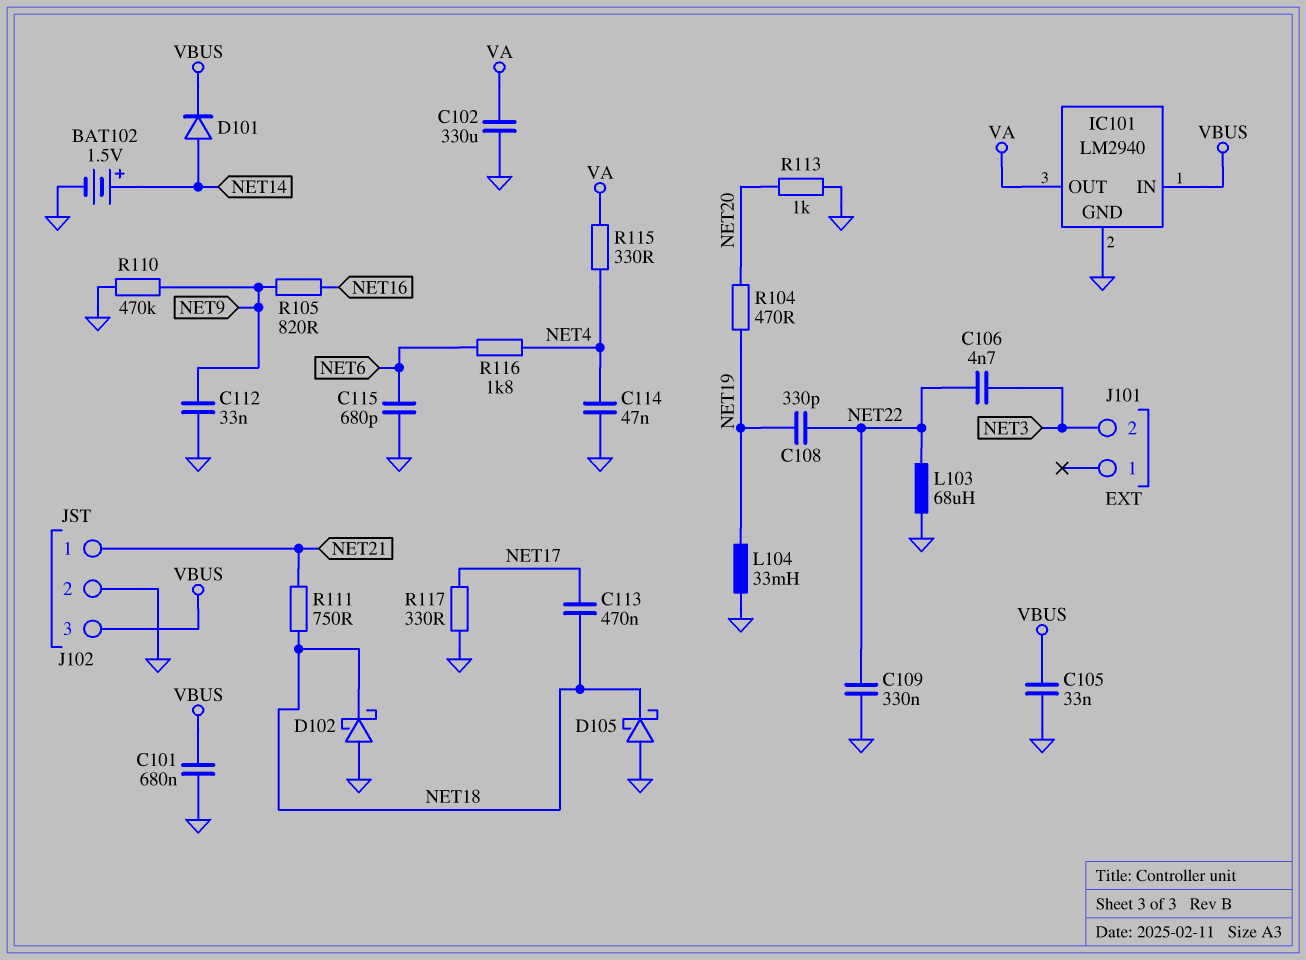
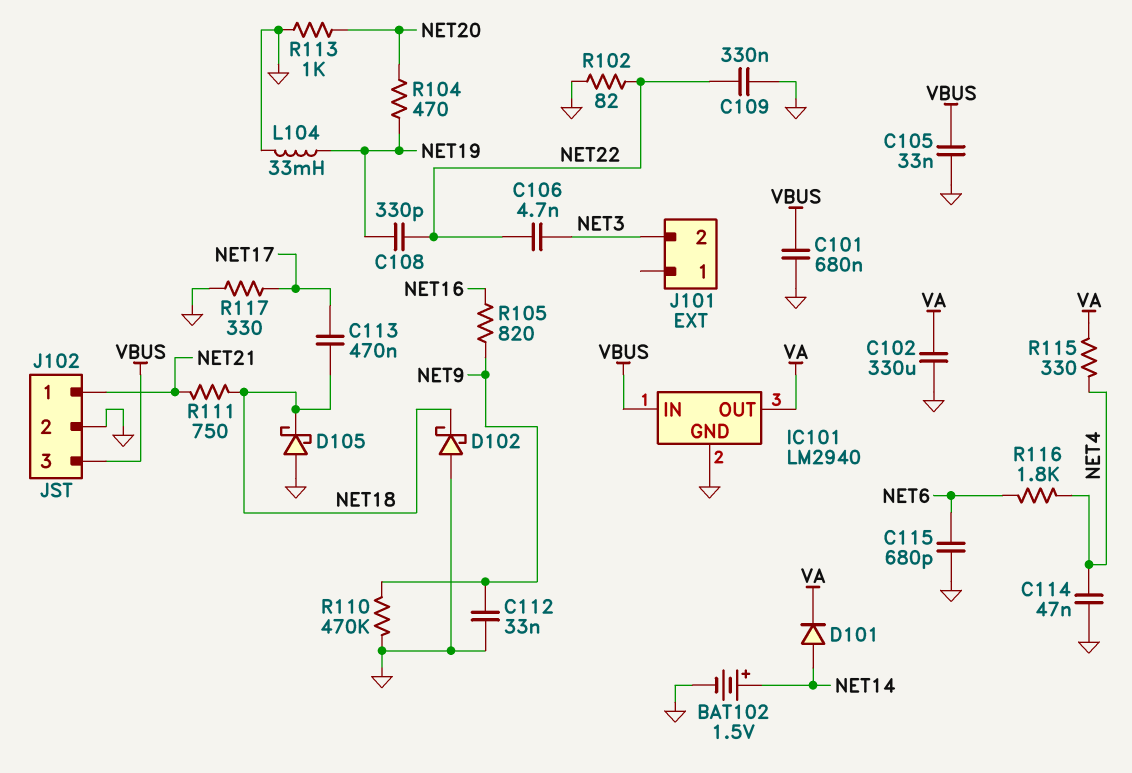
D101: diode (A NET14, K VBUS) -> diode (A NET14, K VA)
L103: 68uH (GND, NET22) -> none
R102: none -> 82 (GND, NET22)

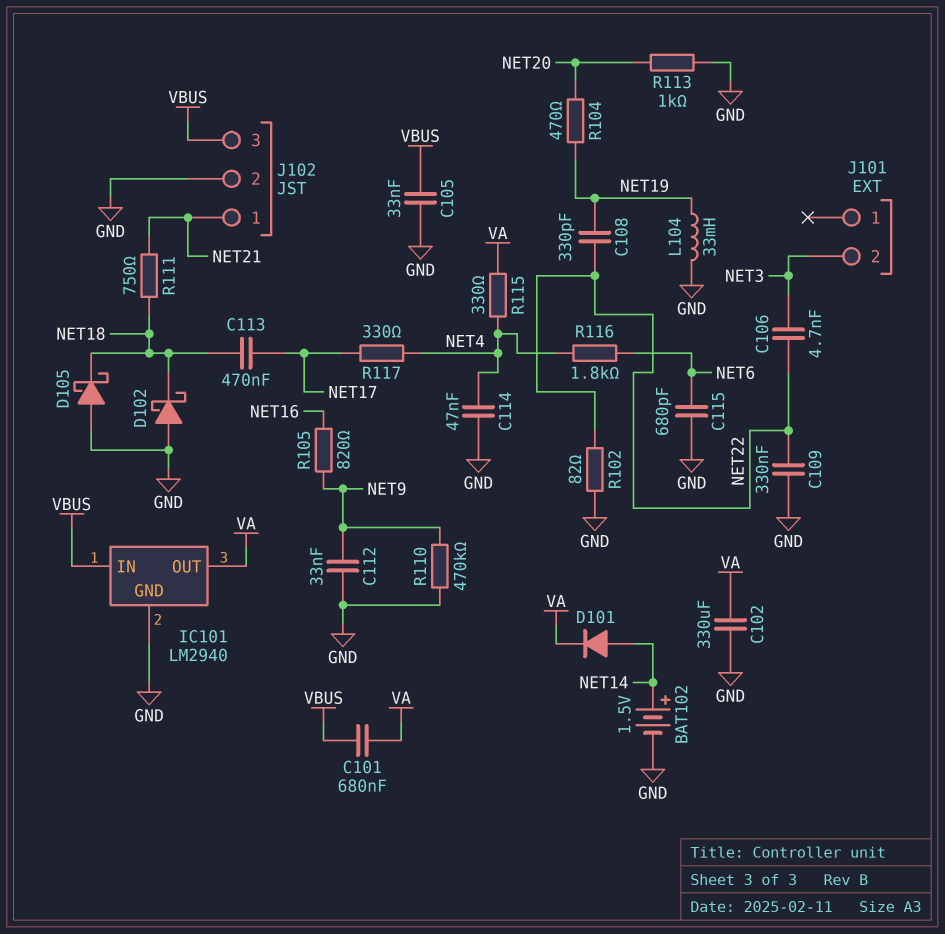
C101: 680nF (GND, VBUS) -> 680nF (VA, VBUS)
R117: 330 (GND, NET17) -> 330 (NET4, NET17)

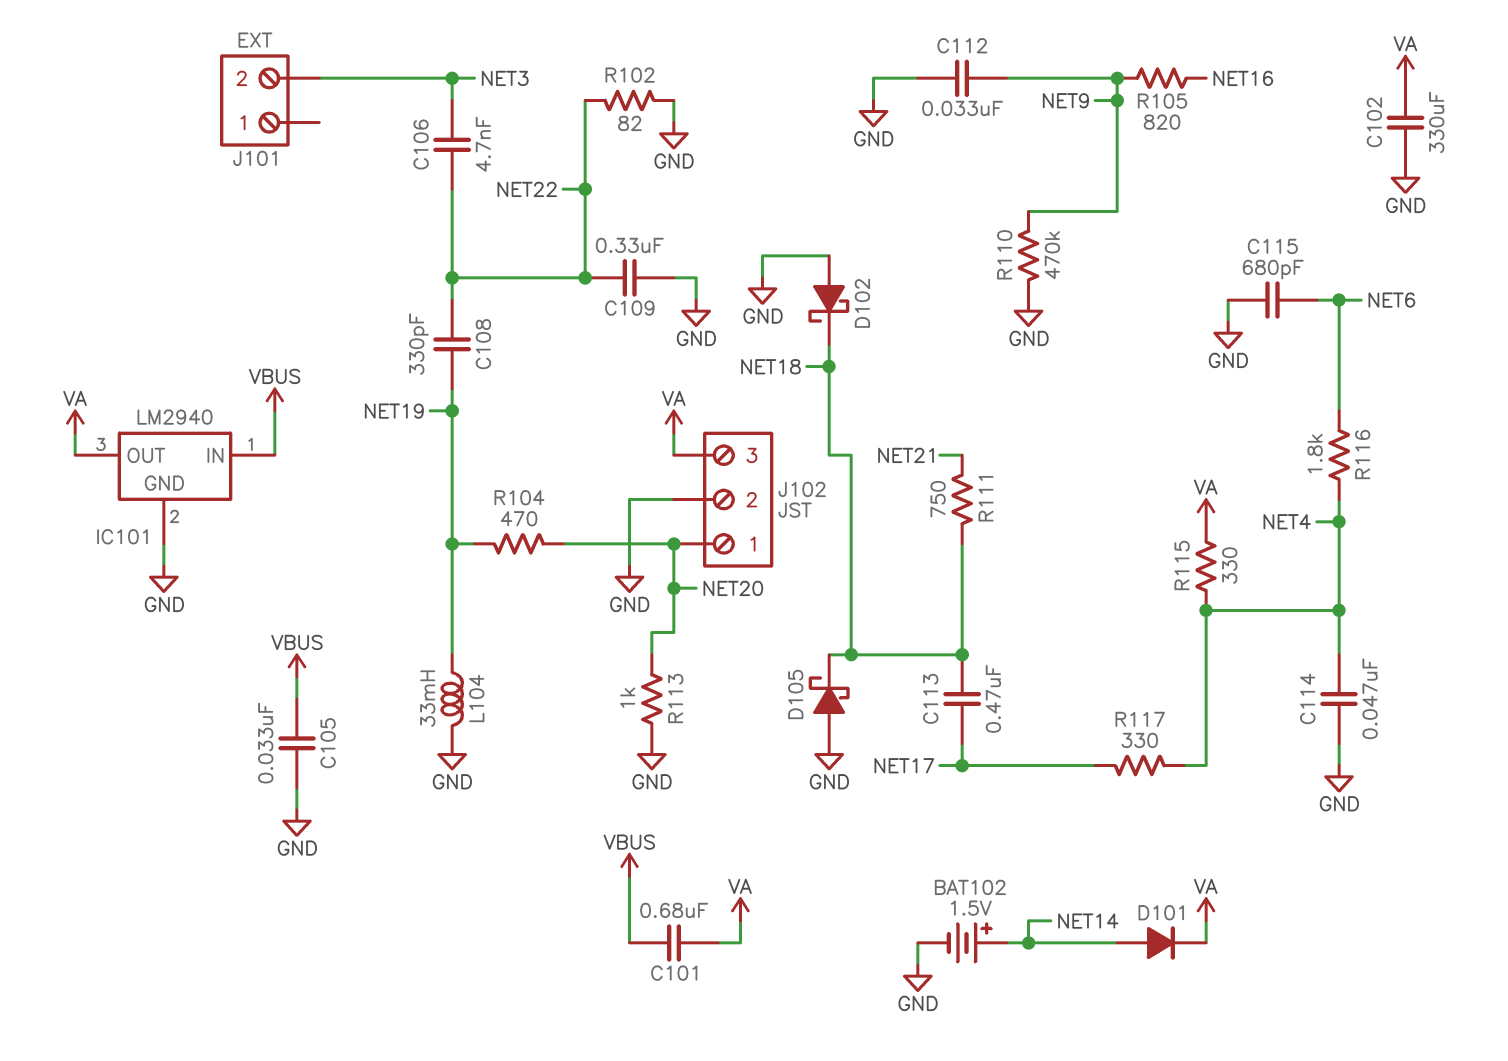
J102 pin 1: NET21 -> NET20
J102 pin 3: VBUS -> VA

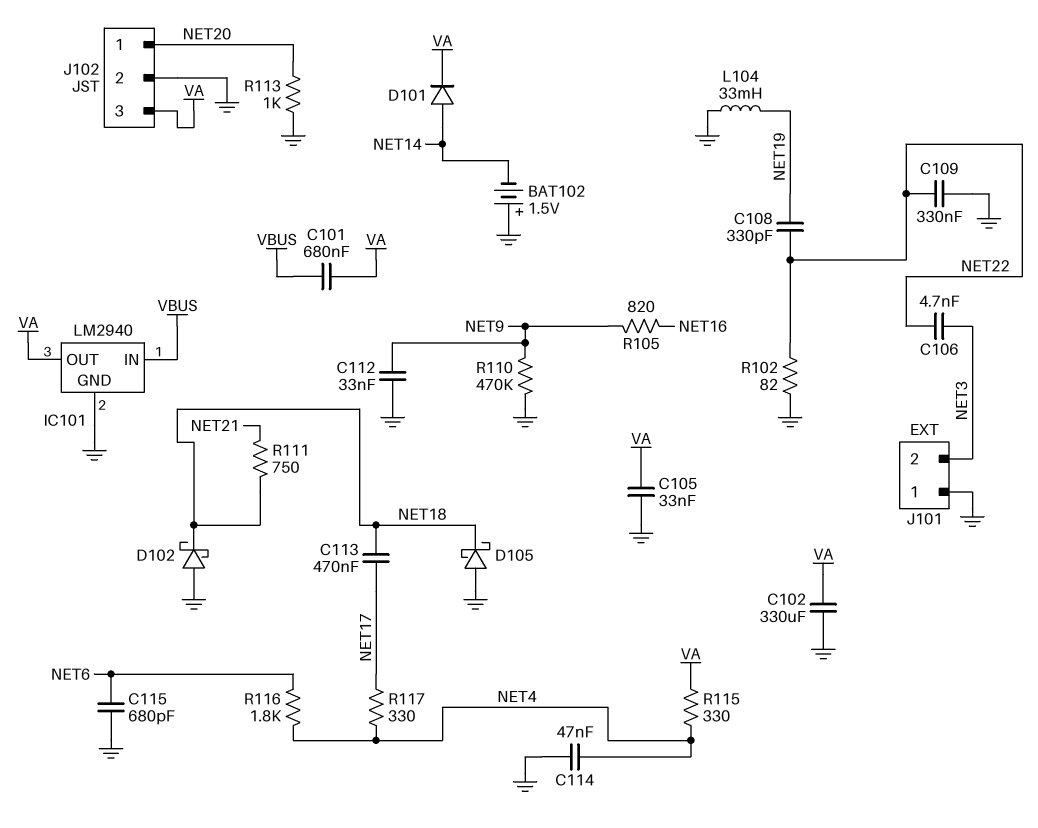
BAT102: 1.5V (plus NET14, minus GND) -> 1.5V (plus GND, minus NET14)
C105: 33nF (GND, VBUS) -> 33nF (GND, VA)
J101 pin 1: none -> GND
R104: 470 (NET19, NET20) -> none

